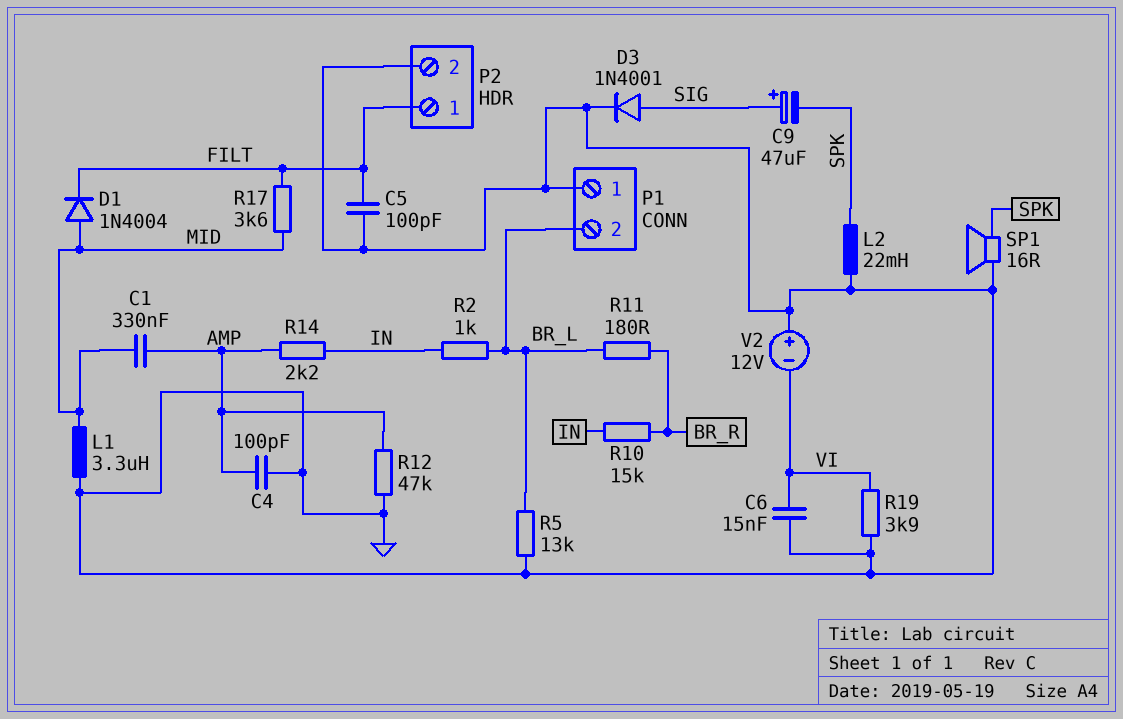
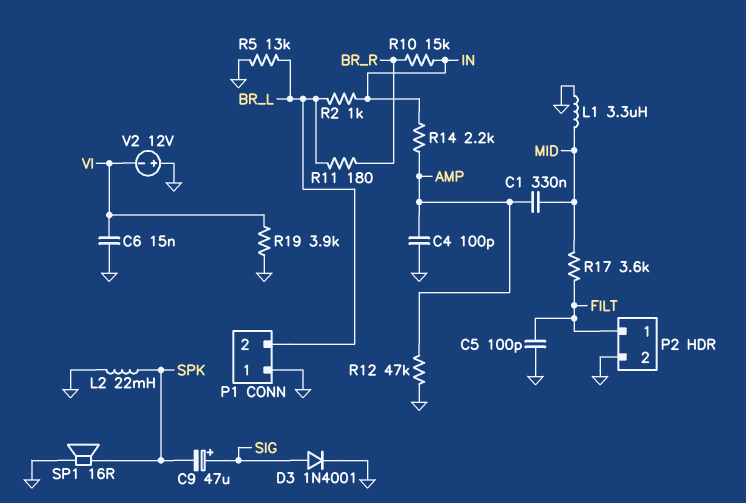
D1: diode 1N4004 (A MID, K FILT) -> none

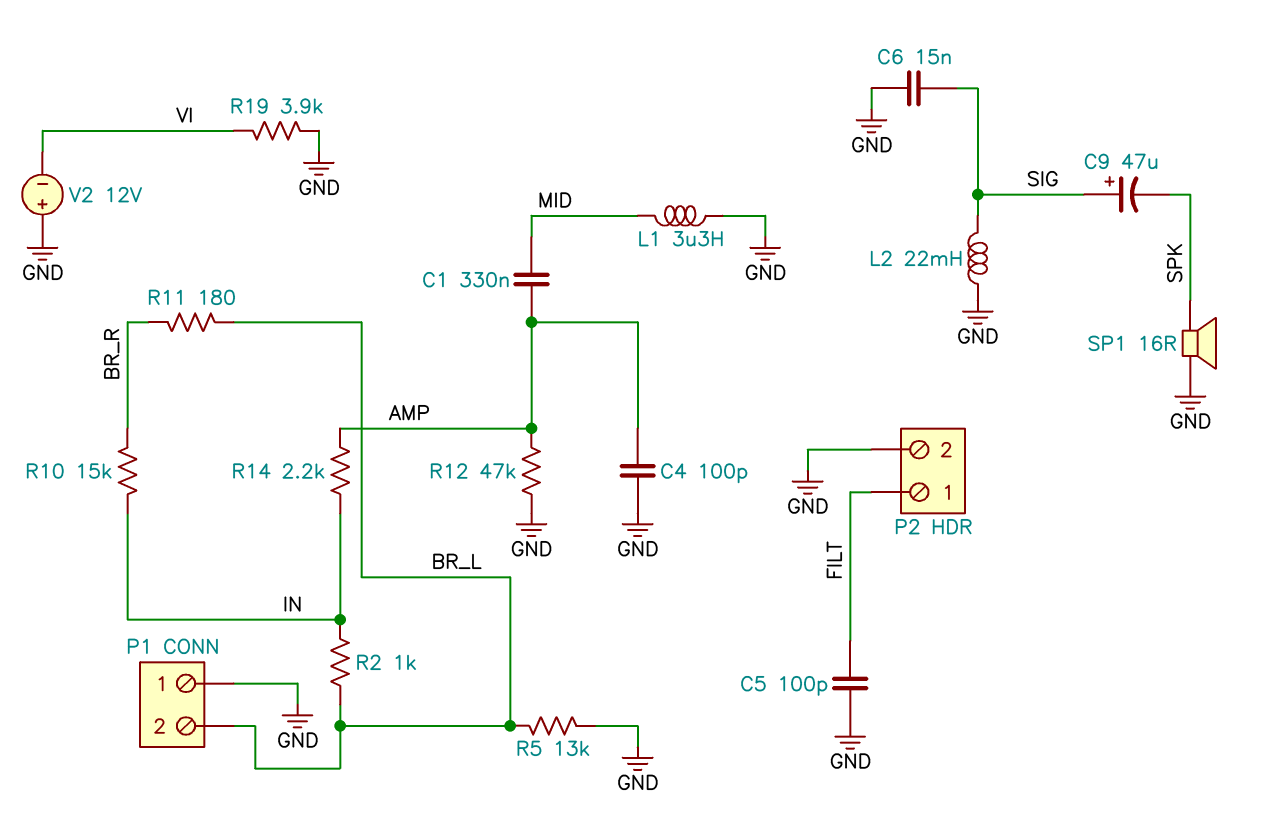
C6: 15nF (GND, VI) -> 15nF (GND, SIG)
D3: diode 1N4001 (A SIG, K GND) -> none
L2: 22mH (GND, SPK) -> 22mH (GND, SIG)
R17: 3.6k (FILT, MID) -> none

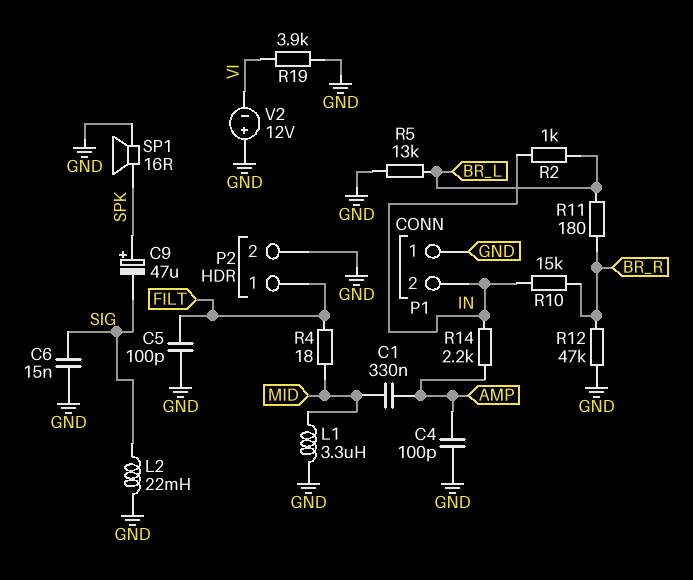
C9: 47uF (plus SIG, minus SPK) -> 47uF (plus SPK, minus SIG)
P1 pin 2: BR_L -> IN
R4: none -> 18 (FILT, MID)
R12: 47k (AMP, GND) -> 47k (BR_R, GND)

